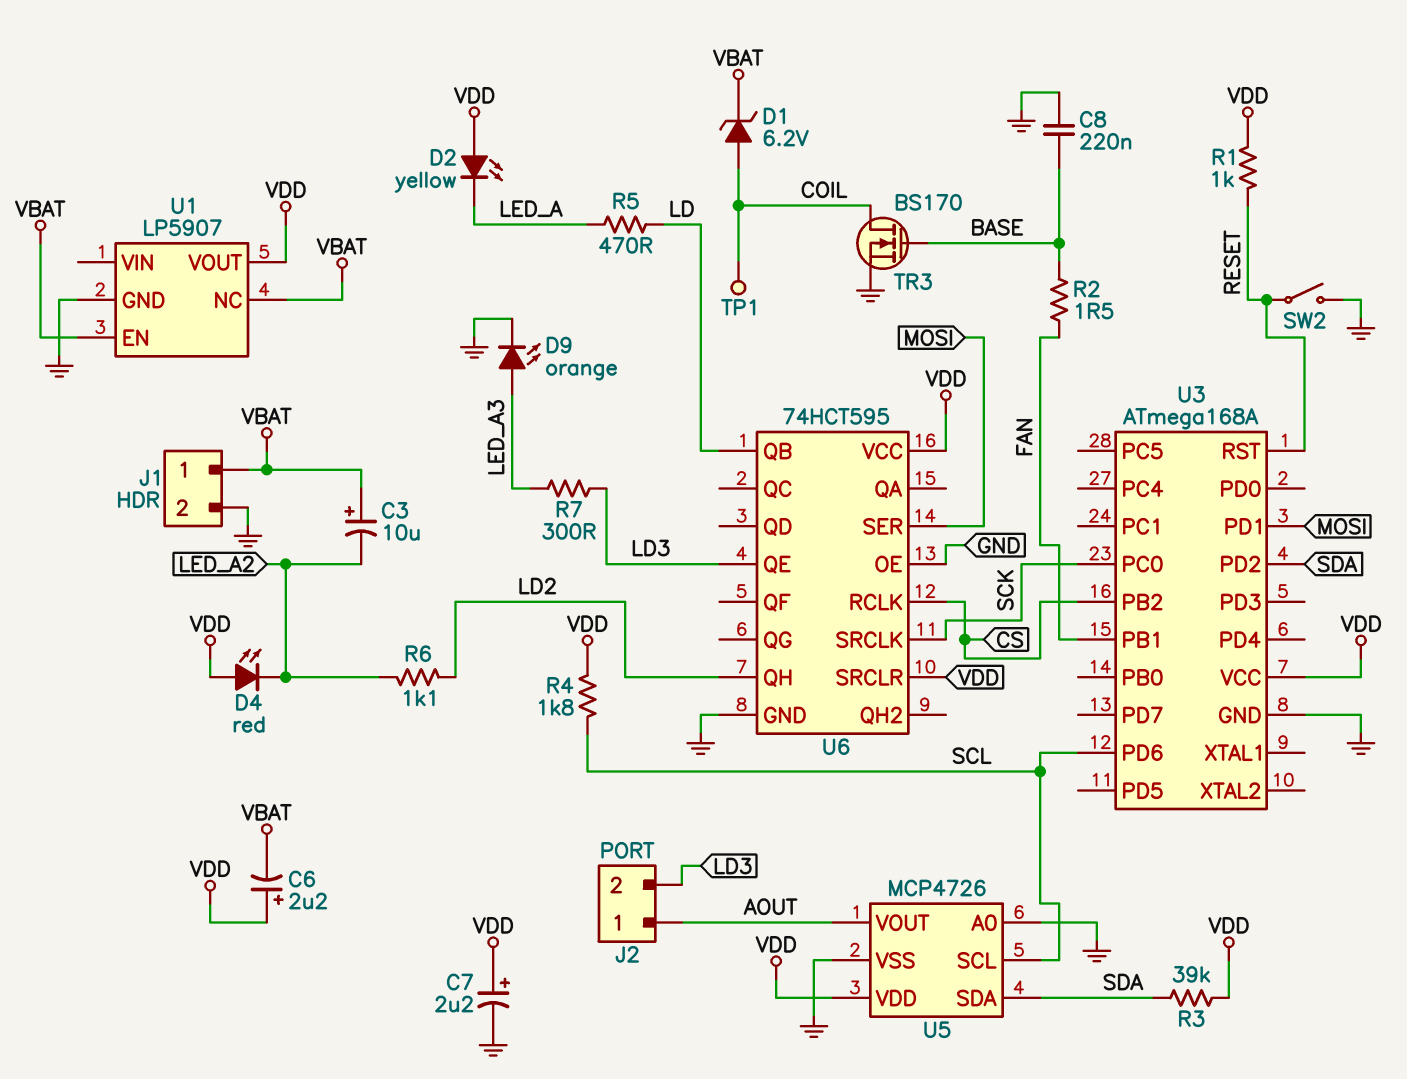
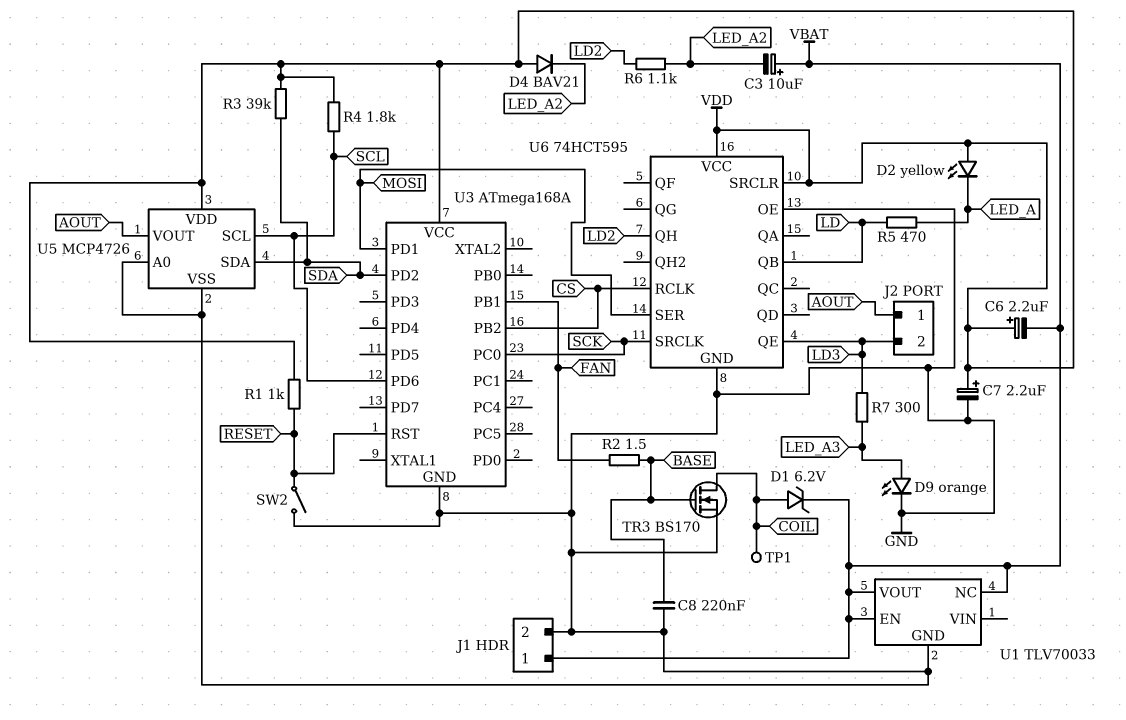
D4: LED red (A VDD, K LED_A2) -> diode BAV21 (A VDD, K LED_A2)
U1: LP5907 -> TLV70033
U1 pin VOUT: VDD -> VBAT

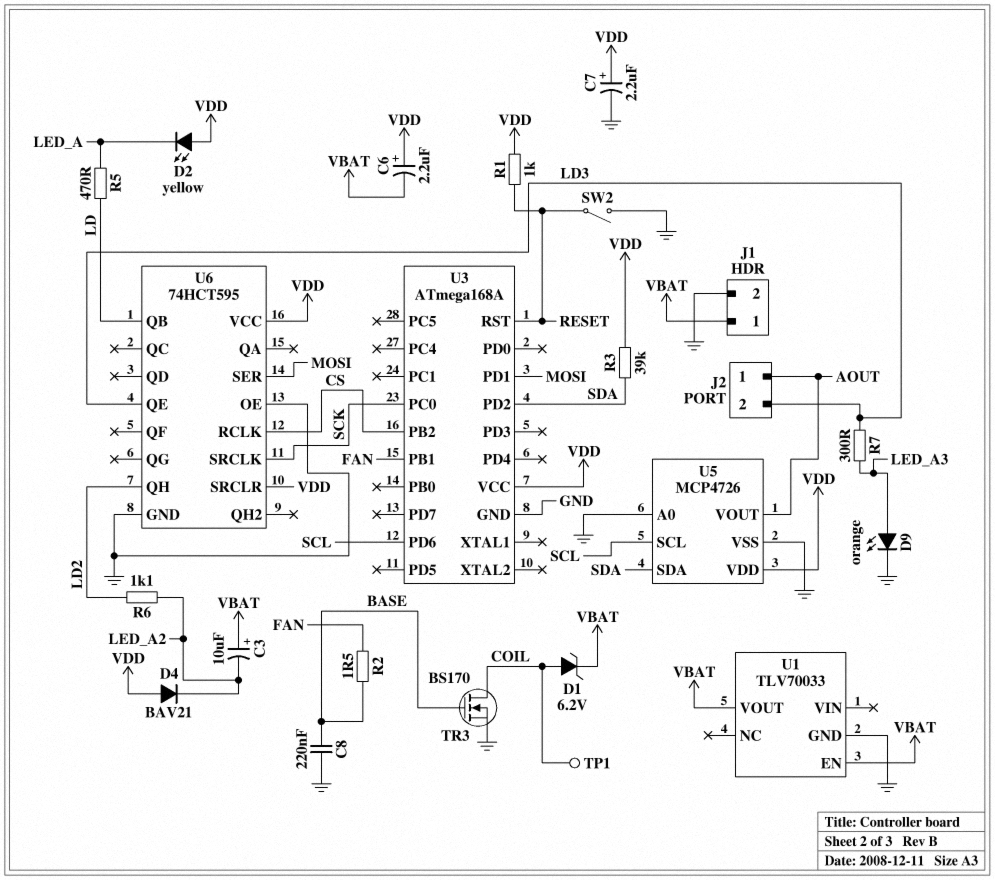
R4: 1.8k (SCL, VDD) -> none
U1 pin NC: VBAT -> none

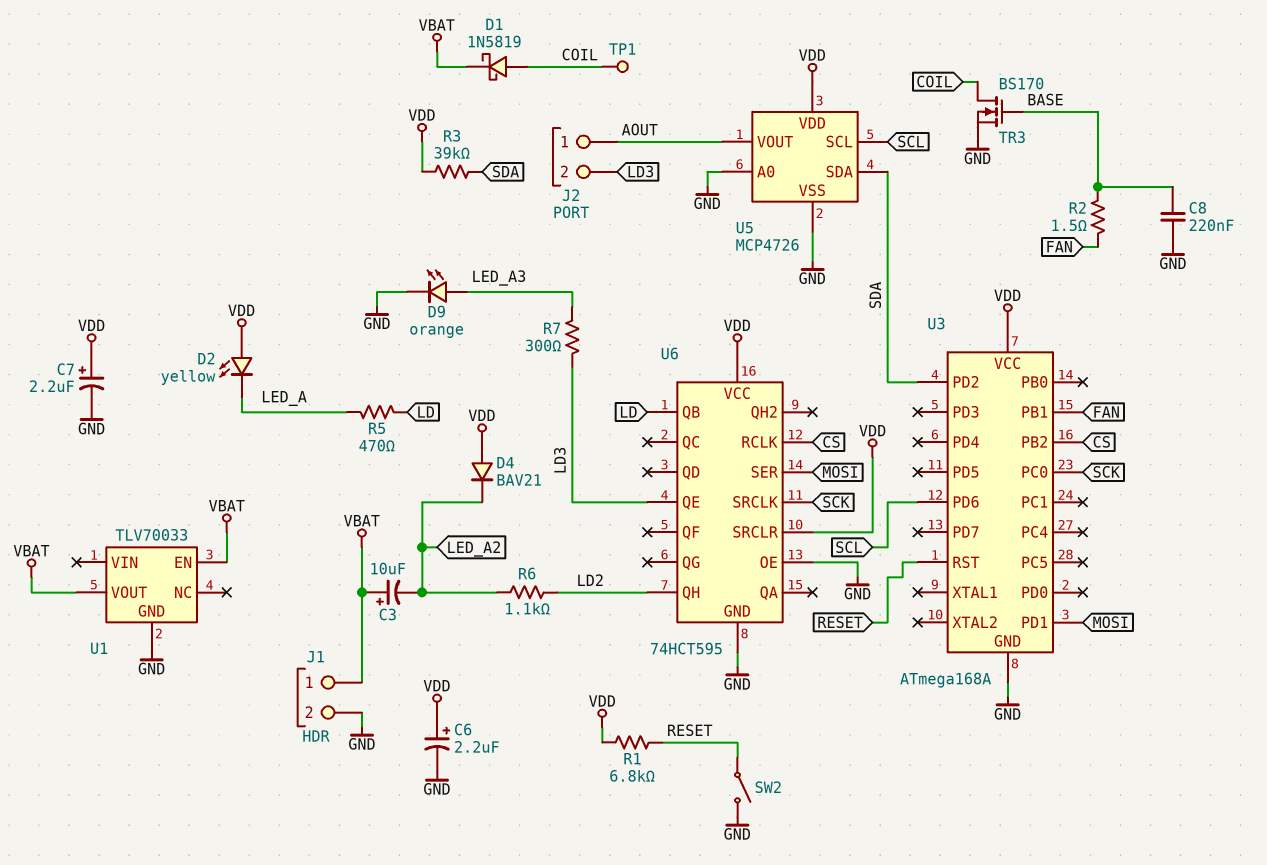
C6: 2.2uF (plus VDD, minus VBAT) -> 2.2uF (plus VDD, minus GND)
D1: zener 6.2V (A COIL, K VBAT) -> schottky 1N5819 (A COIL, K VBAT)
R1: 1k (RESET, VDD) -> 6.8k (RESET, VDD)

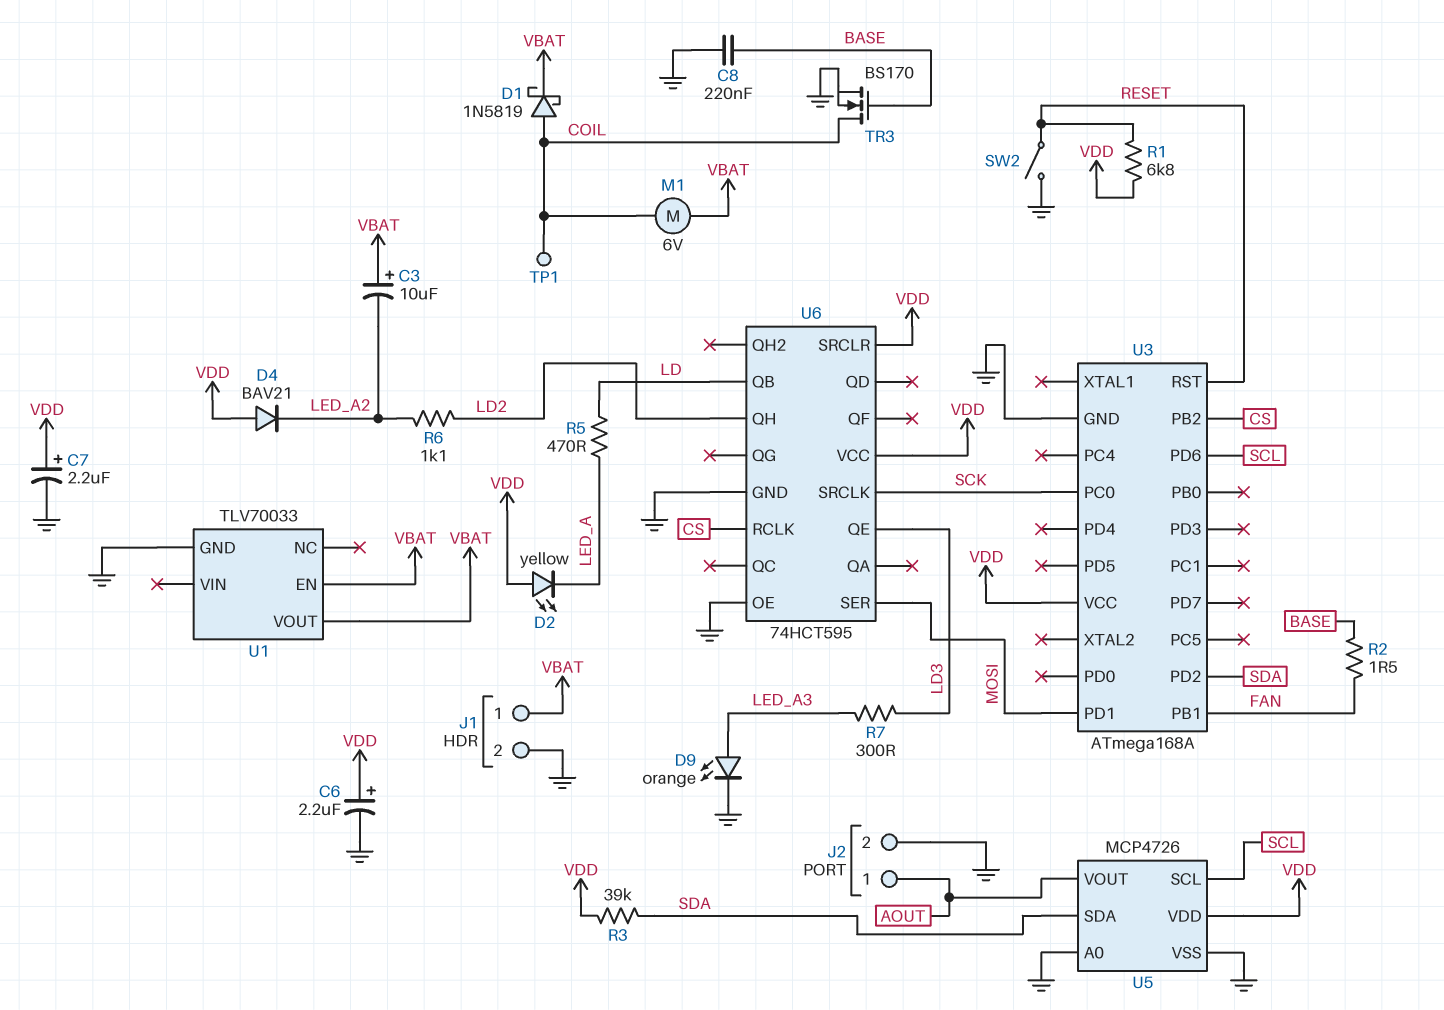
J2 pin 2: LD3 -> GND
M1: none -> motor 6V (COIL, VBAT)

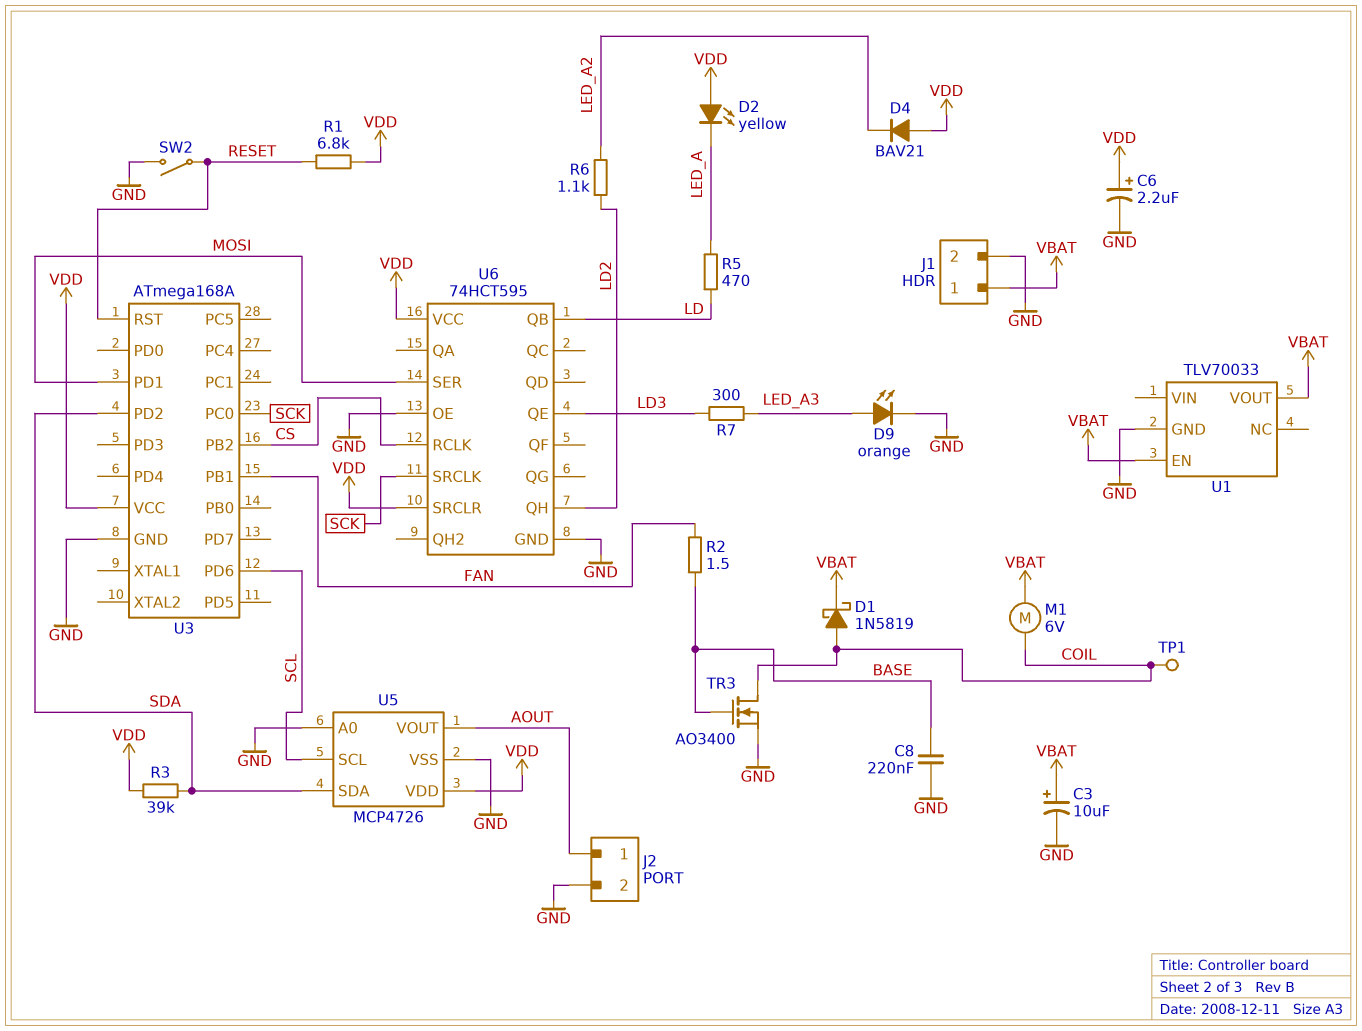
C3: 10uF (plus VBAT, minus LED_A2) -> 10uF (plus VBAT, minus GND)
C7: 2.2uF (plus VDD, minus GND) -> none
TR3: NMOS BS170 (G BASE, D COIL, S GND) -> NMOS AO3400 (G BASE, D COIL, S GND)

